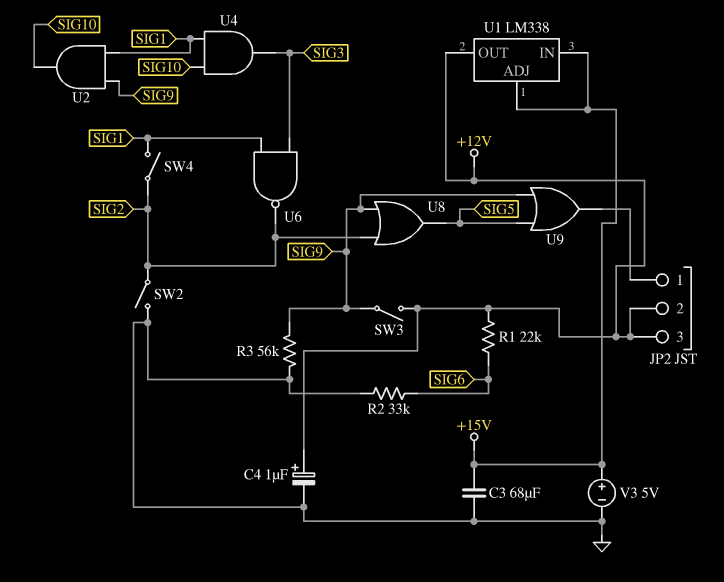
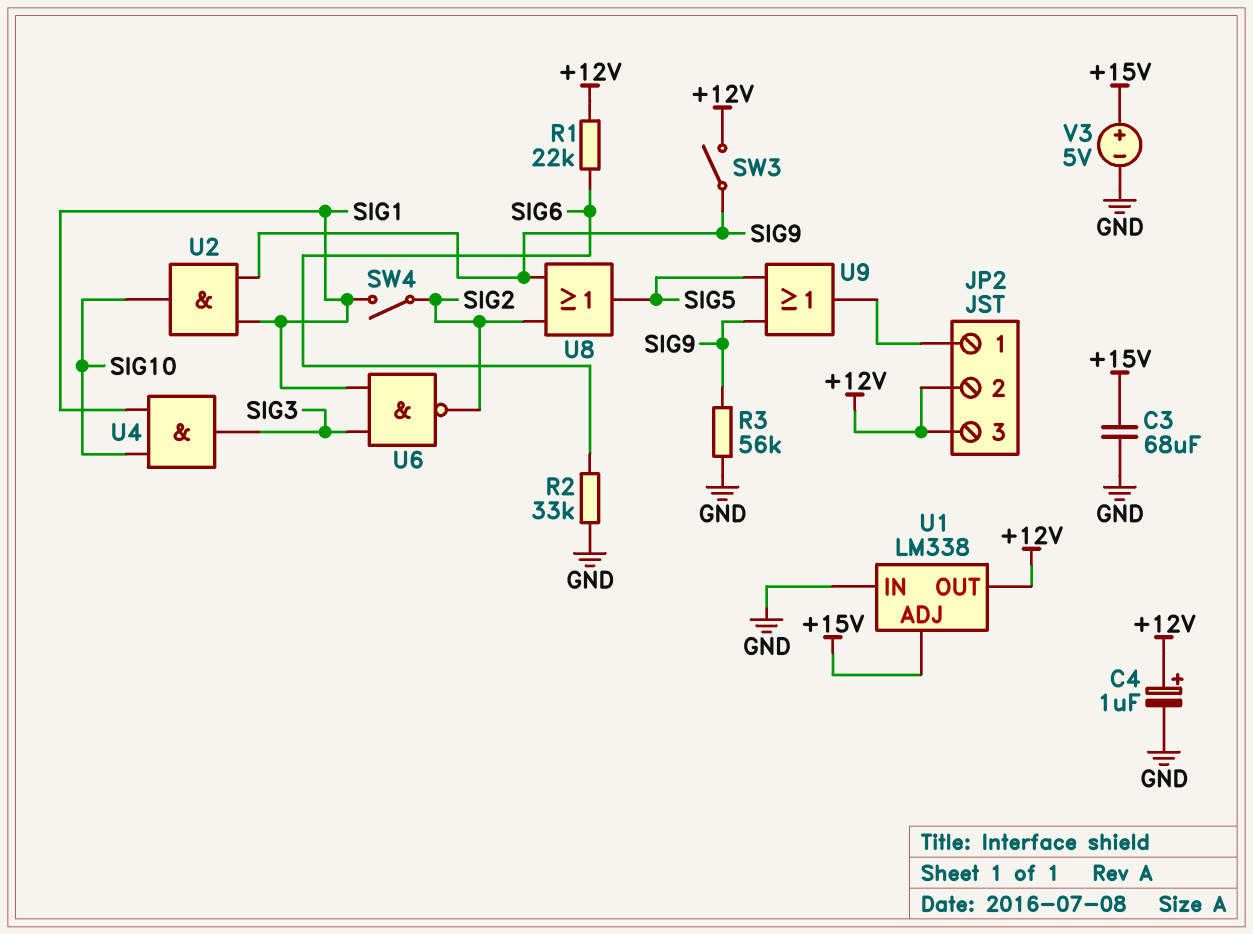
SW2: switch (GND, SIG2) -> none
U1 pin IN: +15V -> GND

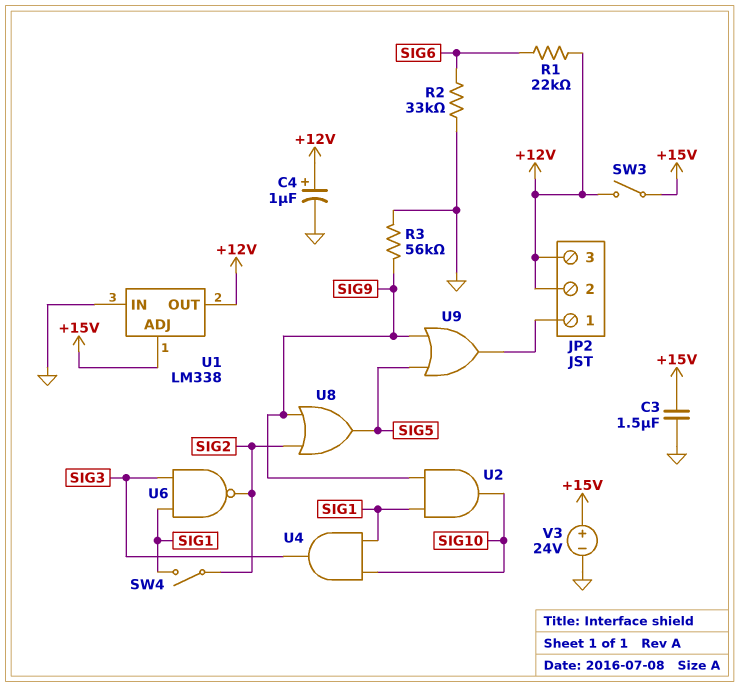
C3: 68uF (+15V, GND) -> 1.5uF (+15V, GND)
SW3: switch (+12V, SIG9) -> switch (+12V, +15V)
V3: 5V (plus +15V, minus GND) -> 24V (plus +15V, minus GND)

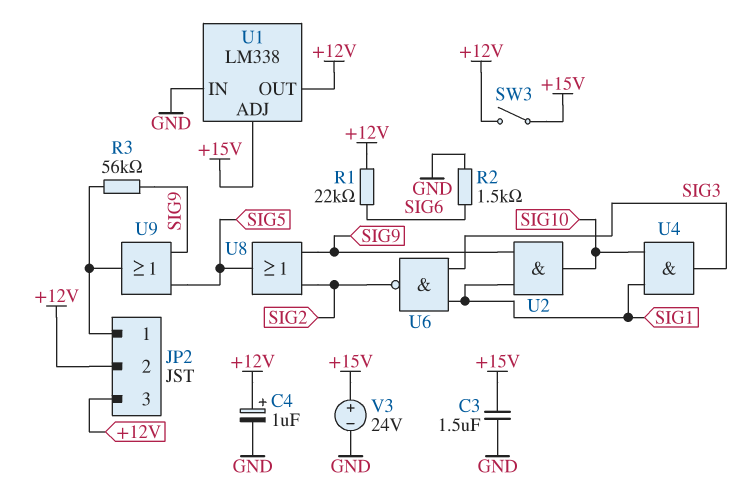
R2: 33k (GND, SIG6) -> 1.5k (GND, SIG6)
R3: 56k (GND, SIG9) -> 56k (JP2/1, SIG9)
SW4: switch (SIG1, SIG2) -> none

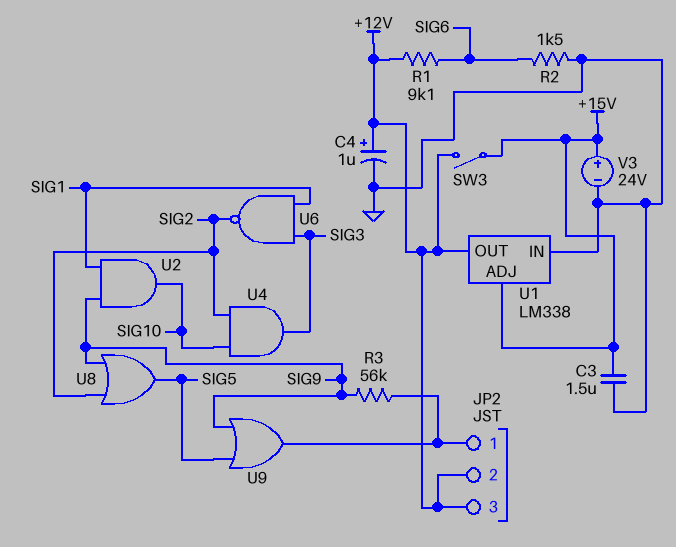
R1: 22k (+12V, SIG6) -> 9.1k (+12V, SIG6)
U4: AND (in SIG1, in SIG10, out SIG3) -> AND (in SIG2, in SIG10, out SIG3)

